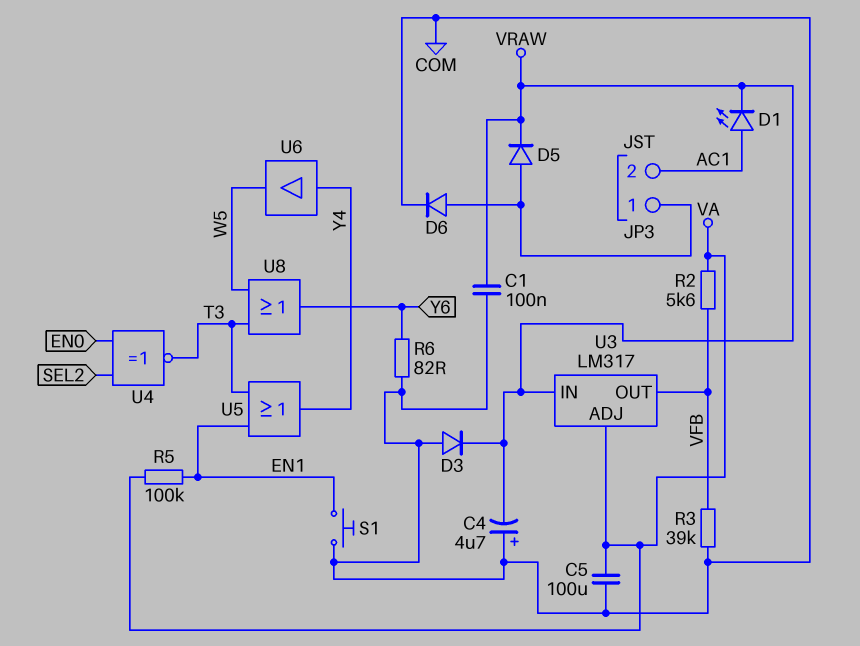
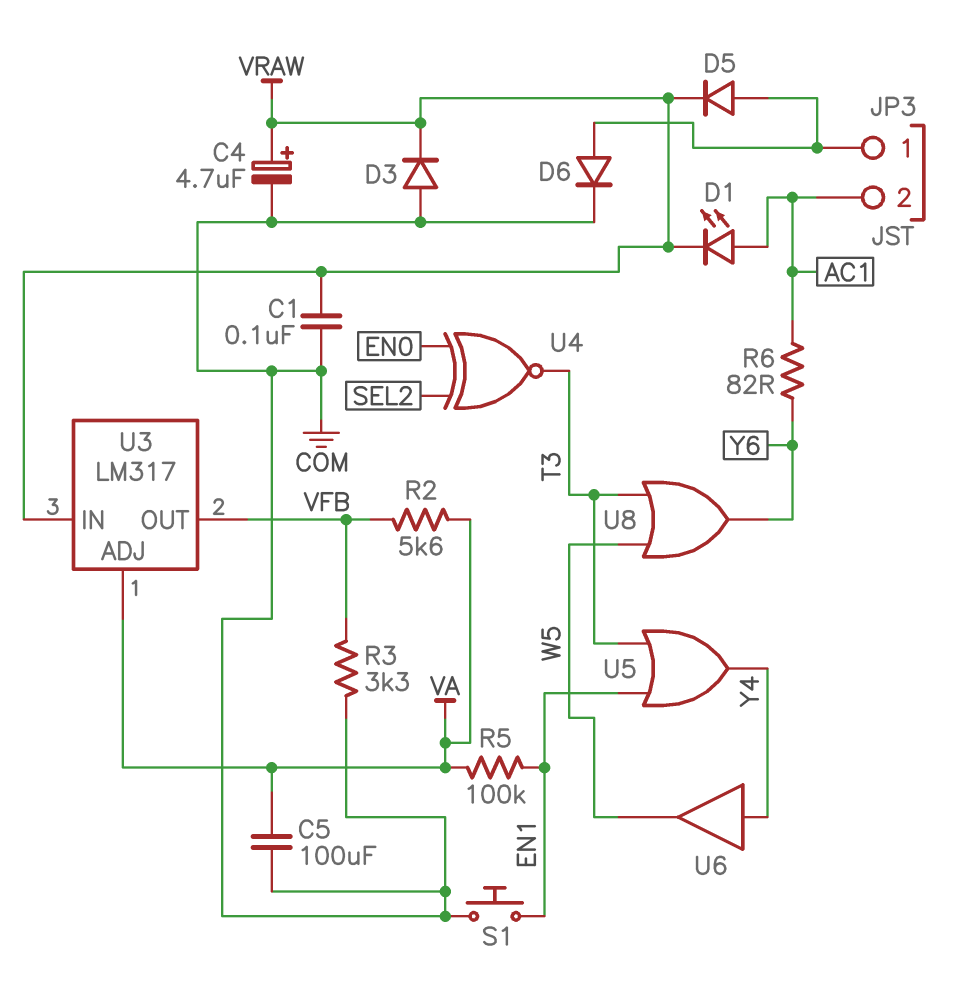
C4: 4.7uF (plus COM, minus VRAW) -> 4.7uF (plus VRAW, minus COM)
R3: 39k (COM, VFB) -> 3.3k (COM, VFB)
R6: 82 (COM, Y6) -> 82 (AC1, Y6)

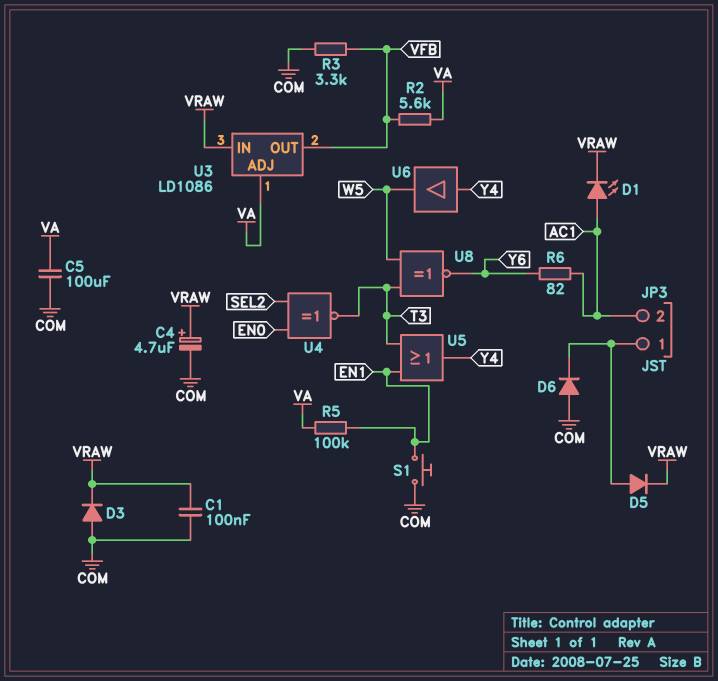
D6: diode (A JP3/1, K COM) -> diode (A COM, K JP3/1)
U3: LM317 -> LD1086
U8: OR (in T3, in W5, out Y6) -> XNOR (in T3, in W5, out Y6)

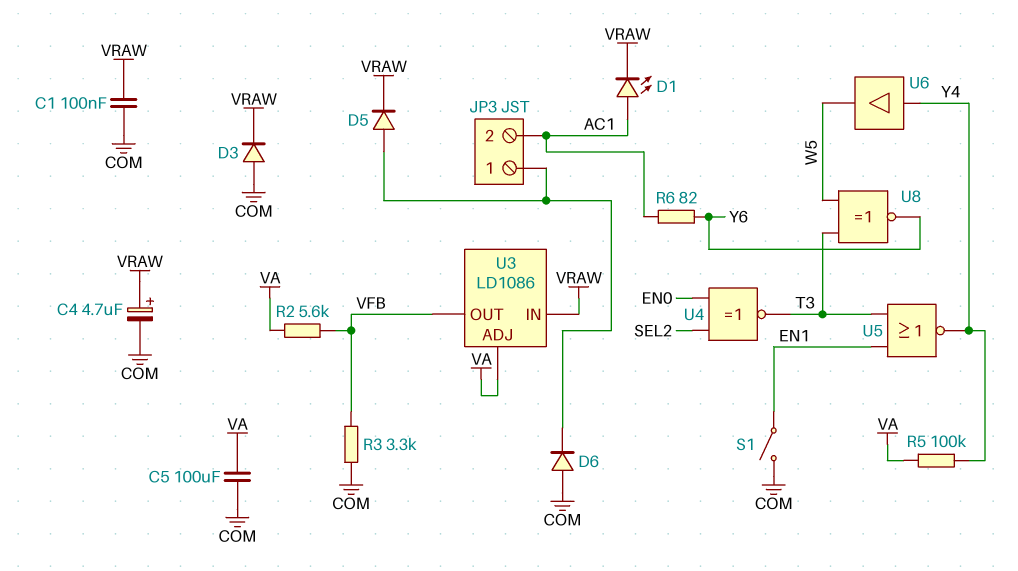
R5: 100k (EN1, VA) -> 100k (VA, Y4)
S1: button (COM, EN1) -> switch (COM, EN1)
U5: OR (in EN1, in T3, out Y4) -> NOR (in EN1, in T3, out Y4)

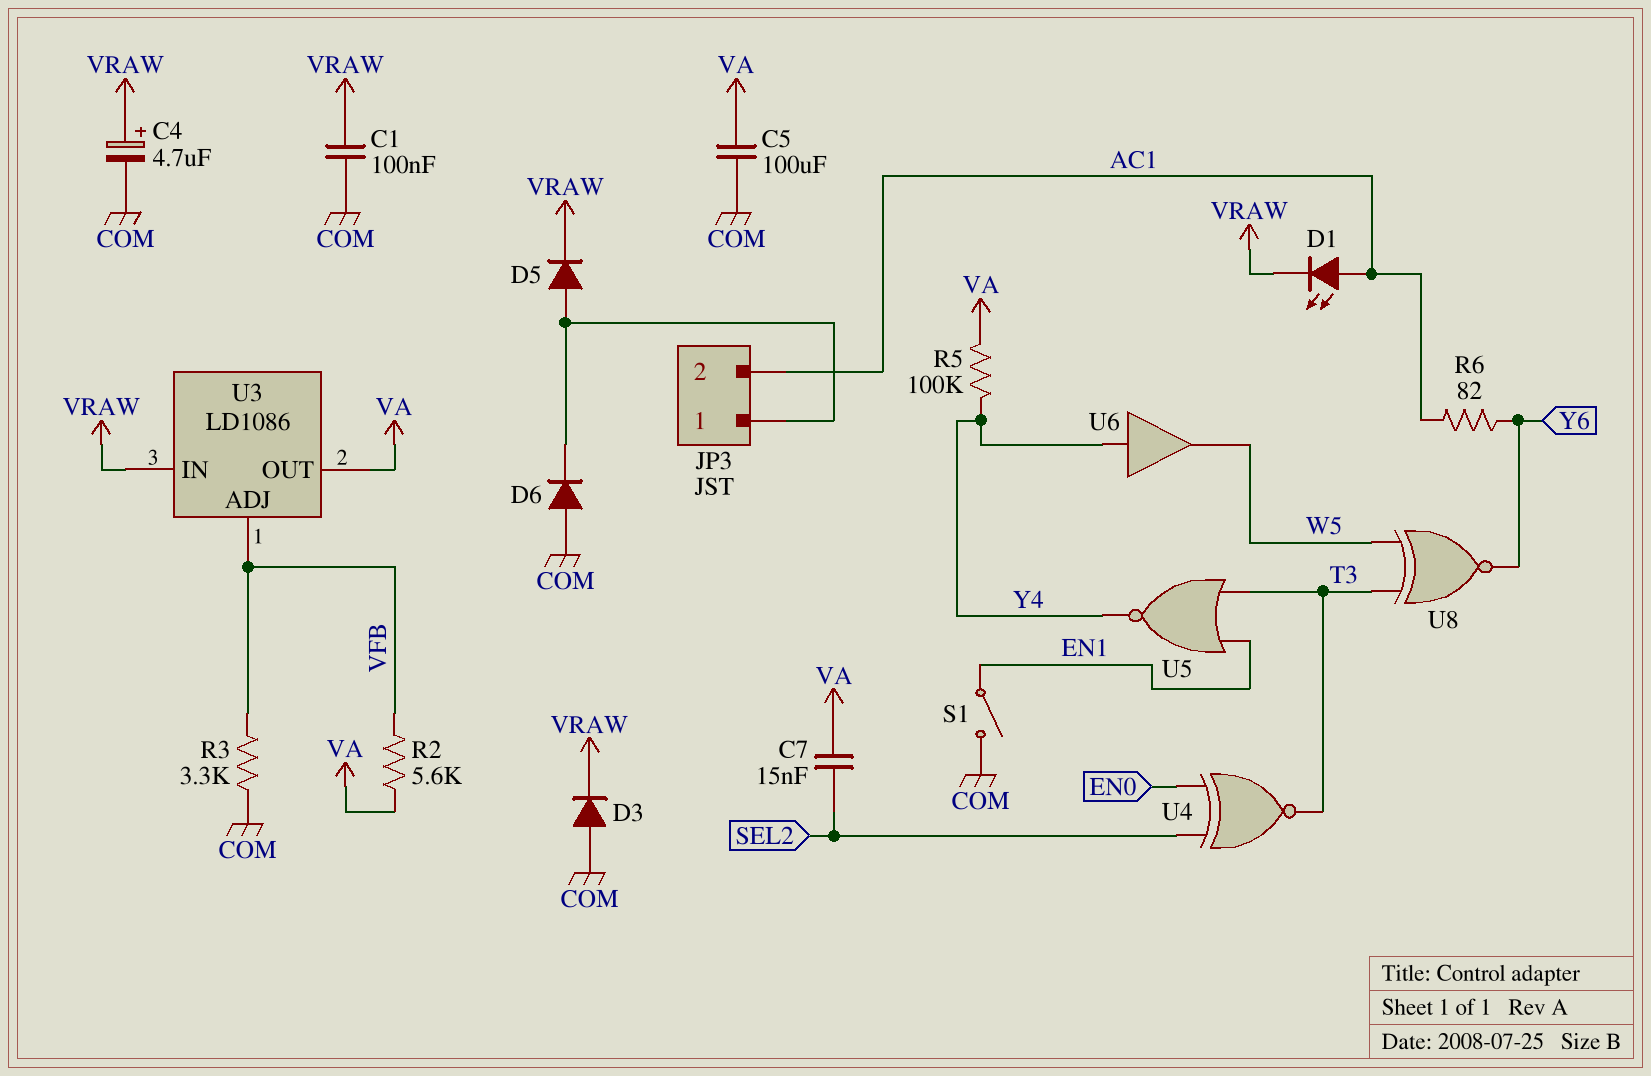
C7: none -> 15nF (SEL2, VA)
U3 pin ADJ: VA -> VFB
U3 pin OUT: VFB -> VA

